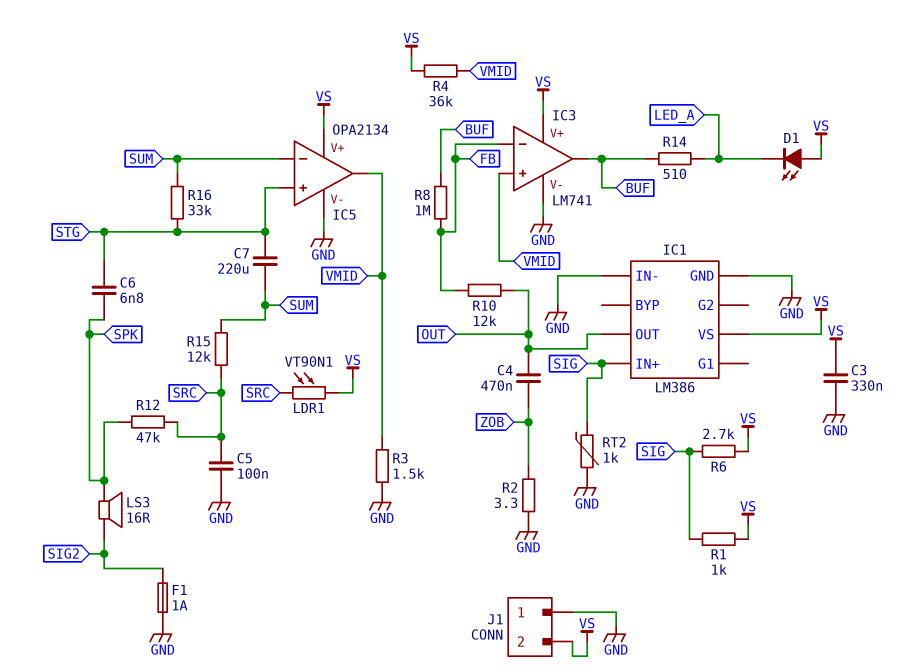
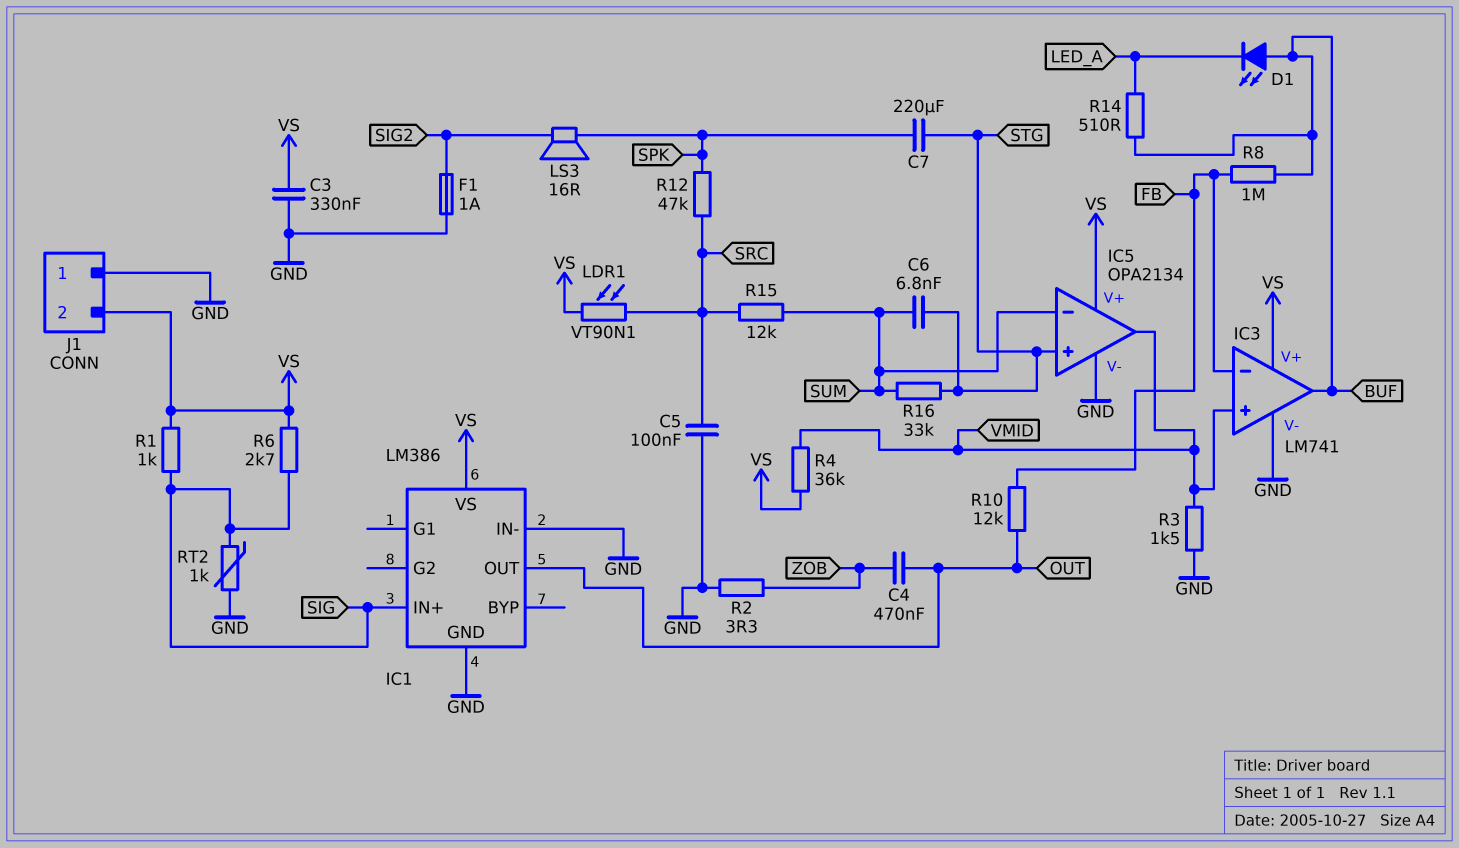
C6: 6.8nF (SPK, STG) -> 6.8nF (STG, SUM)
C7: 220uF (STG, SUM) -> 220uF (SPK, STG)
D1: LED (A VS, K LED_A) -> LED (A BUF, K LED_A)

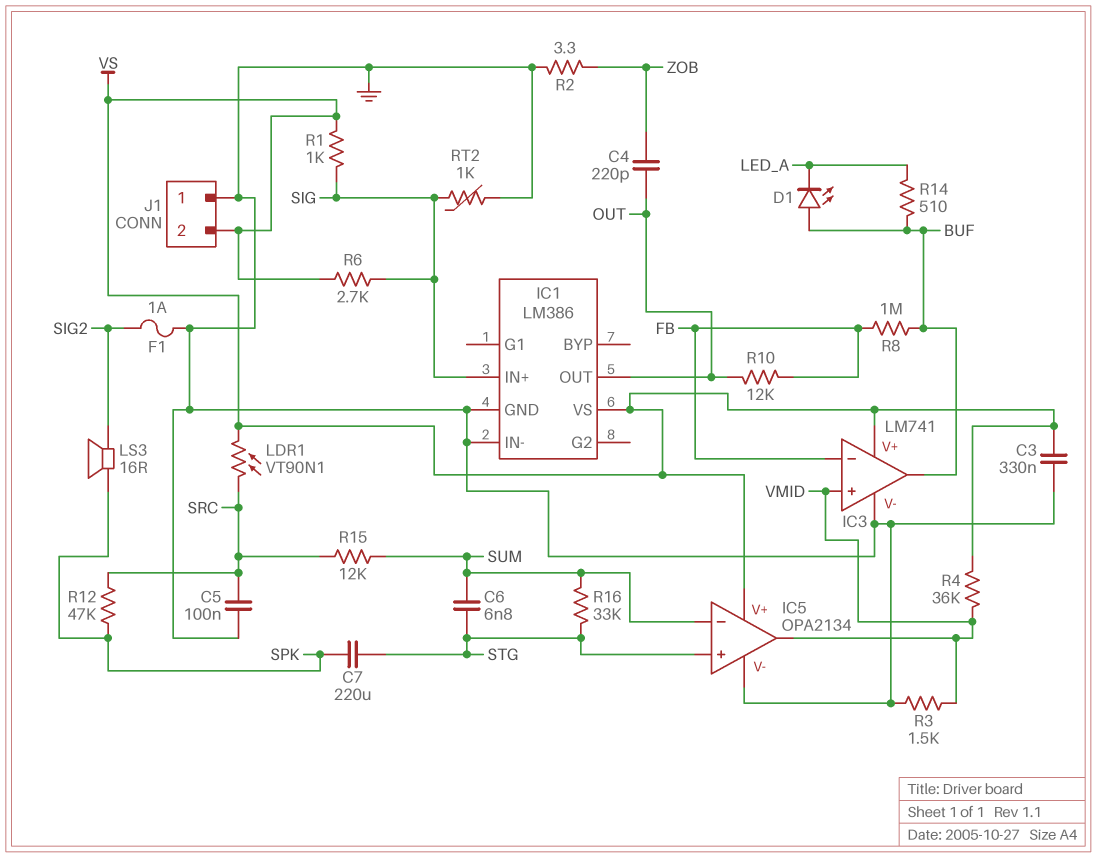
C4: 470nF (OUT, ZOB) -> 220pF (OUT, ZOB)

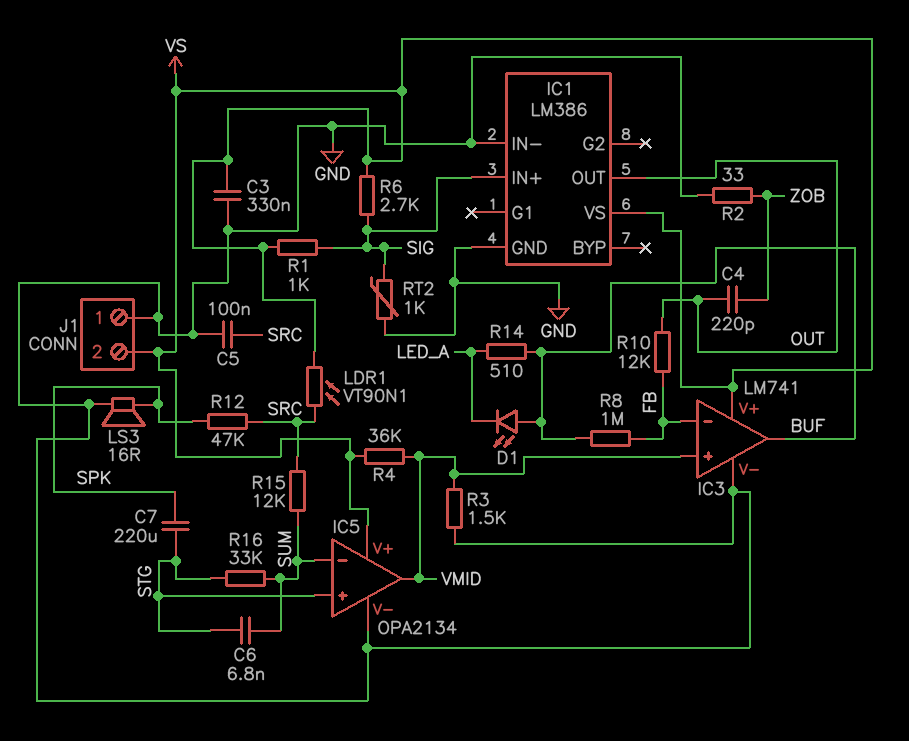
F1: 1A (GND, SIG2) -> none
LS3: speaker 16R (SIG2, SPK) -> speaker 16R (GND, SPK)
R2: 3.3 (GND, ZOB) -> 33 (GND, ZOB)

